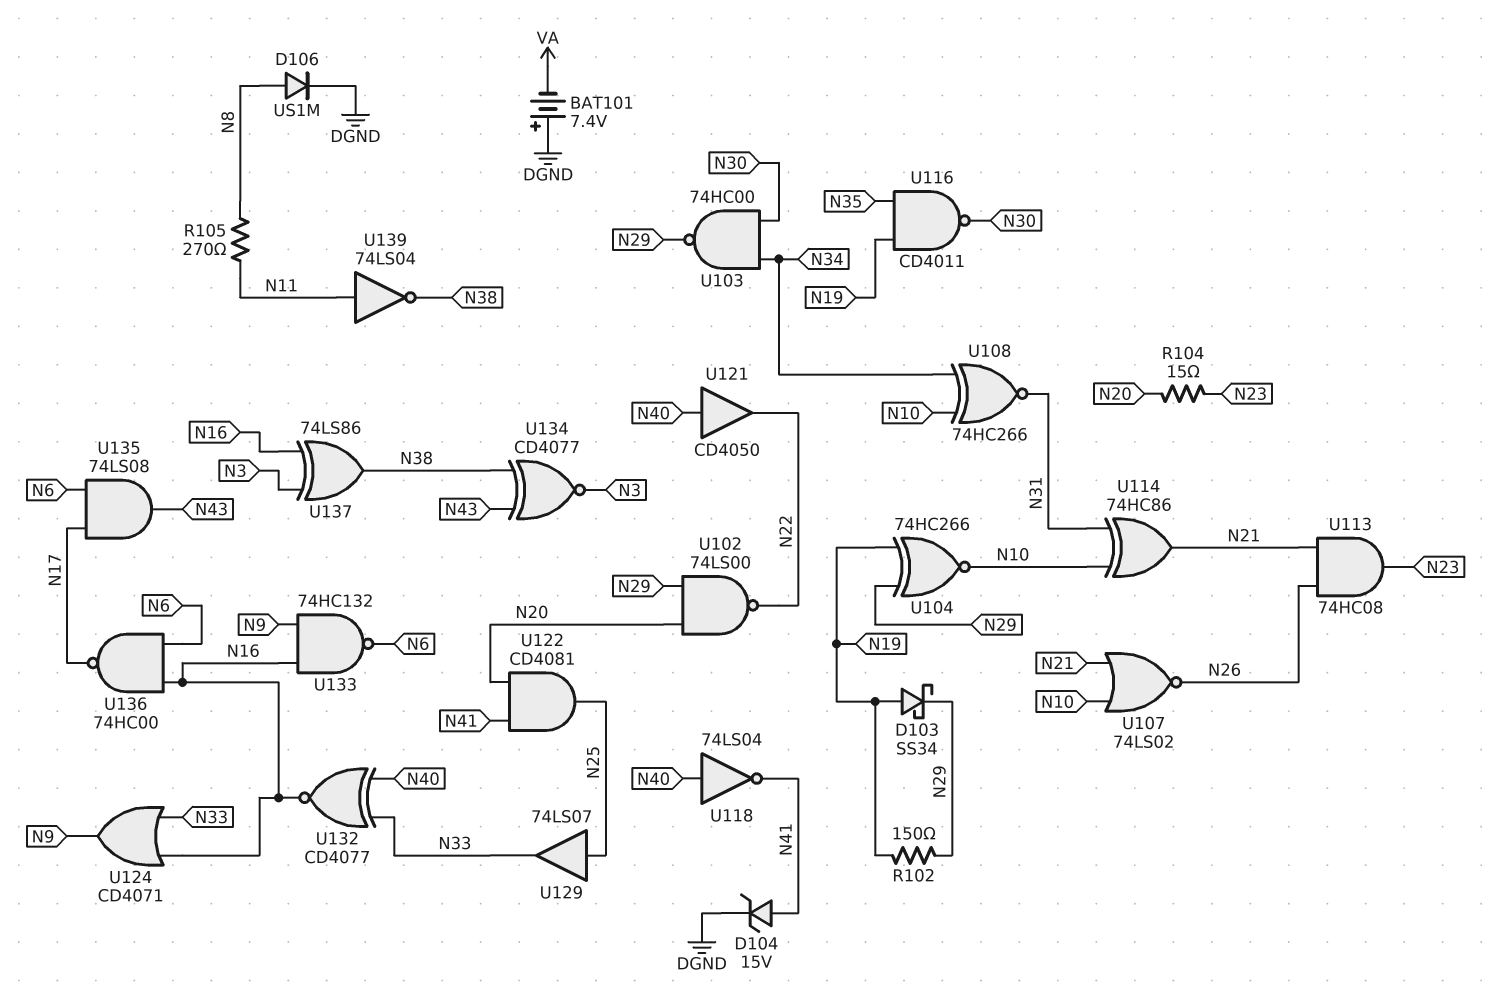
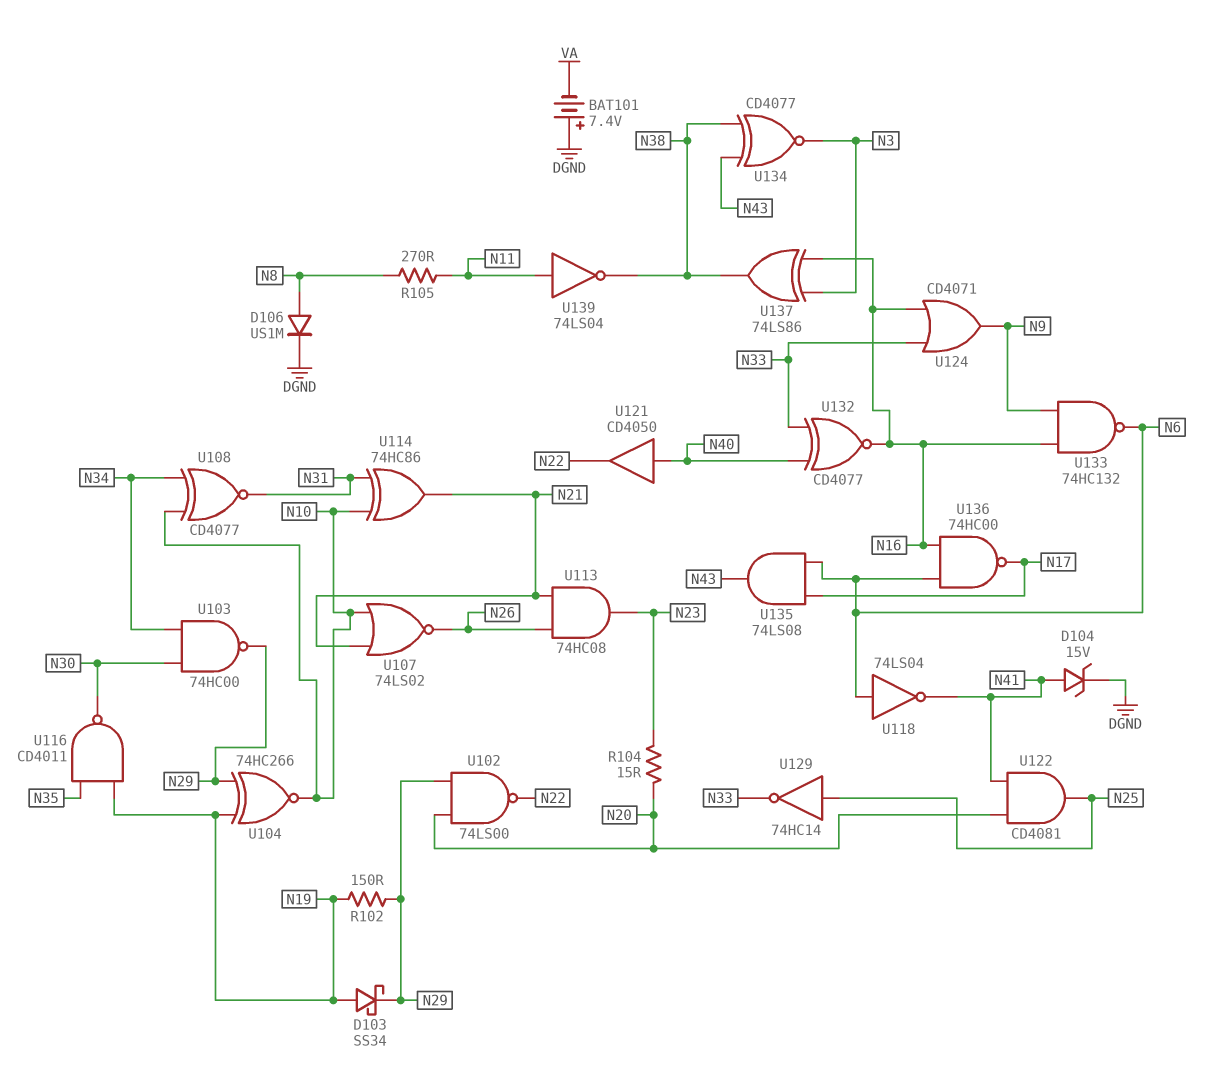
U108: XNOR 74HC266 (in N10, in N34, out N31) -> XNOR CD4077 (in N10, in N34, out N31)
U118: NOT 74LS04 (in N40, out N41) -> NOT 74LS04 (in N6, out N41)
U129: buffer 74LS07 (in N25, out N33) -> NOT 74HC14 (in N25, out N33)

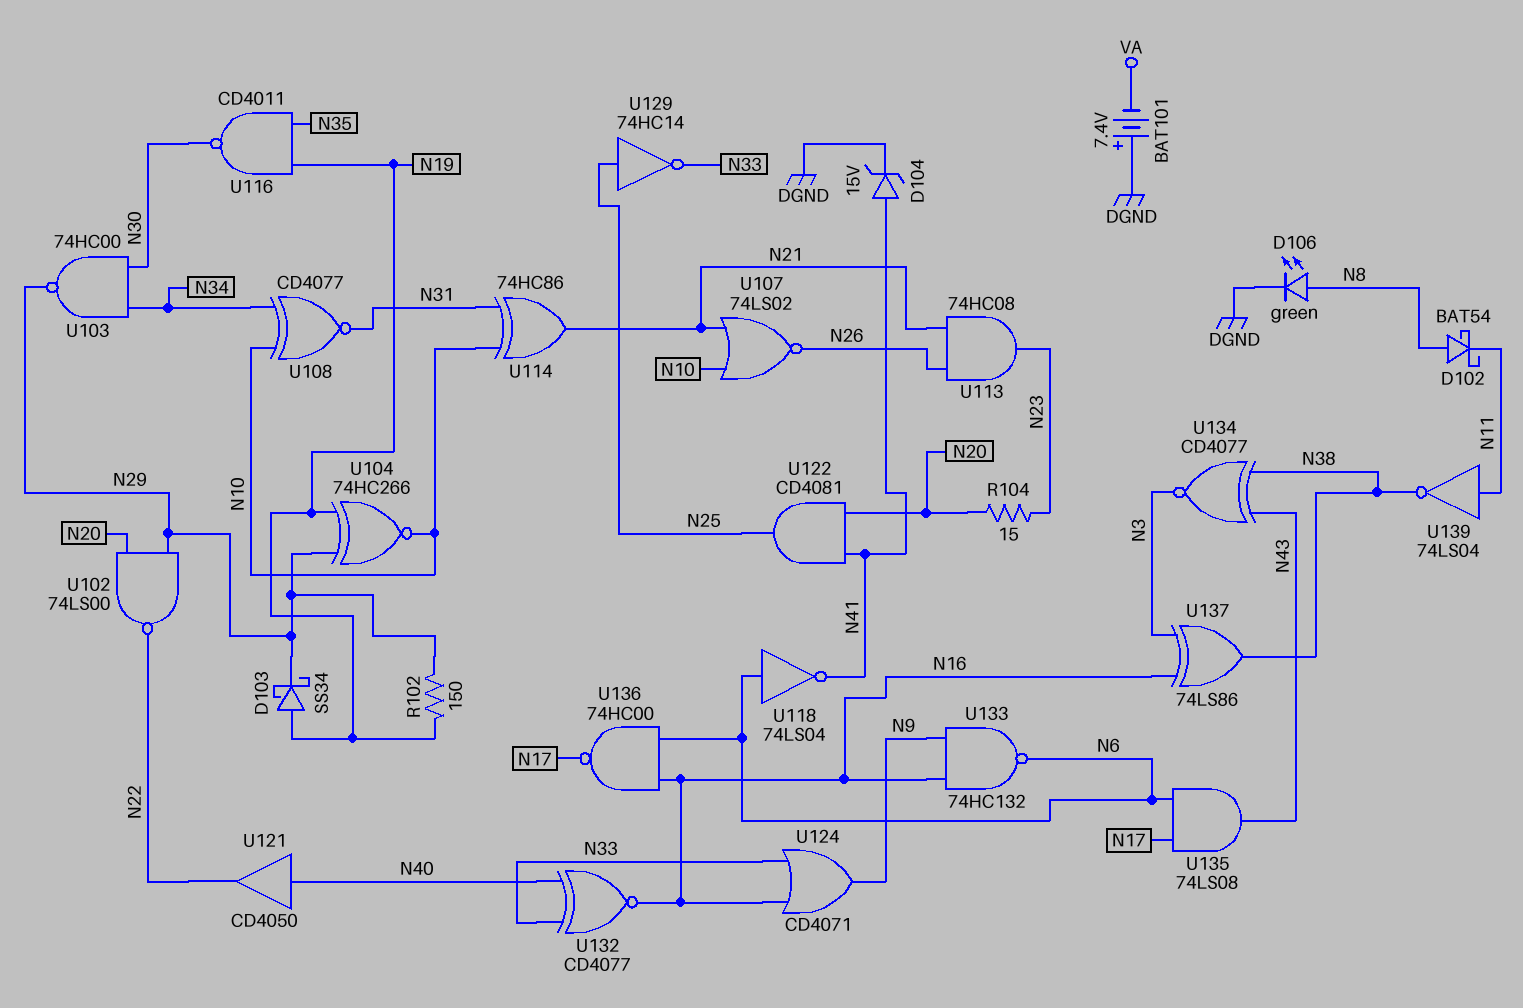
D102: none -> schottky BAT54 (A N8, K N11)
D106: diode US1M (A N8, K DGND) -> LED green (A N8, K DGND)
R105: 270 (N8, N11) -> none

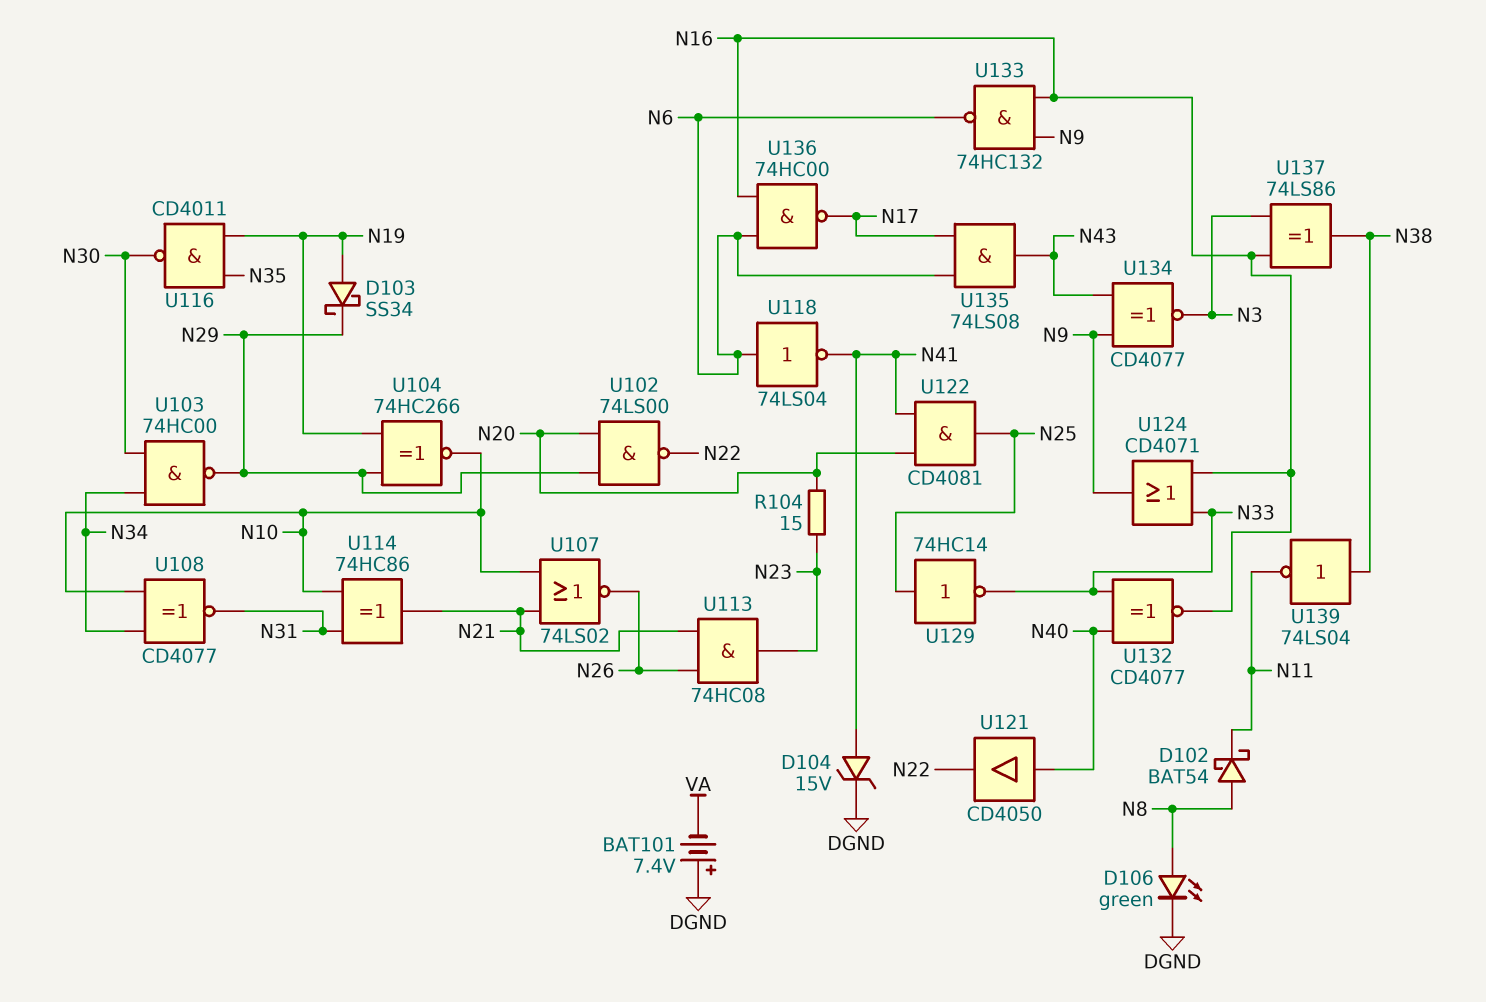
R102: 150 (N19, N29) -> none
U134: XNOR CD4077 (in N38, in N43, out N3) -> XNOR CD4077 (in N9, in N43, out N3)
U139: NOT 74LS04 (in N11, out N38) -> NOT 74LS04 (in N38, out N11)

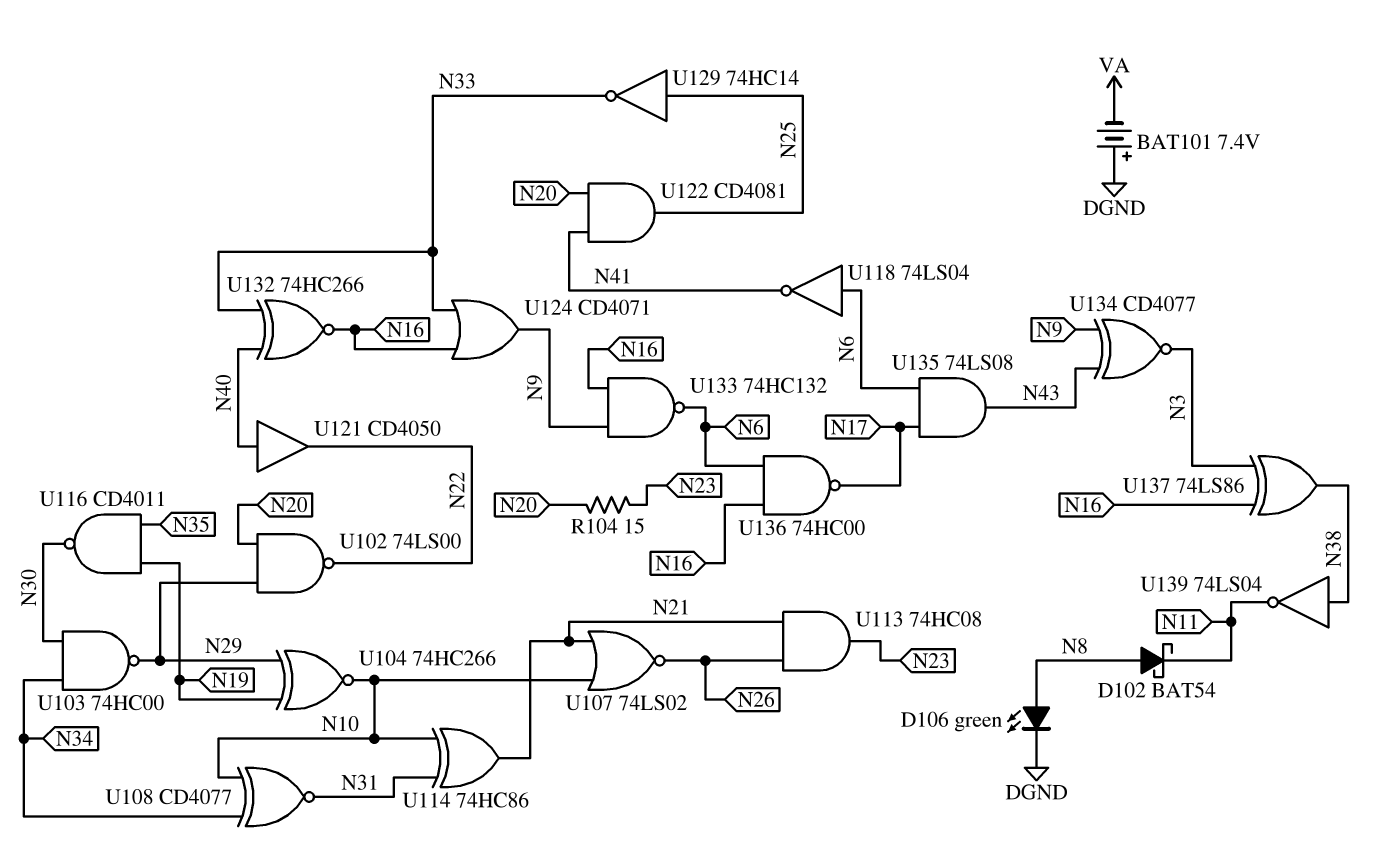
D103: schottky SS34 (A N19, K N29) -> none
D104: zener 15V (A N41, K DGND) -> none
U132: XNOR CD4077 (in N33, in N40, out N16) -> XNOR 74HC266 (in N33, in N40, out N16)

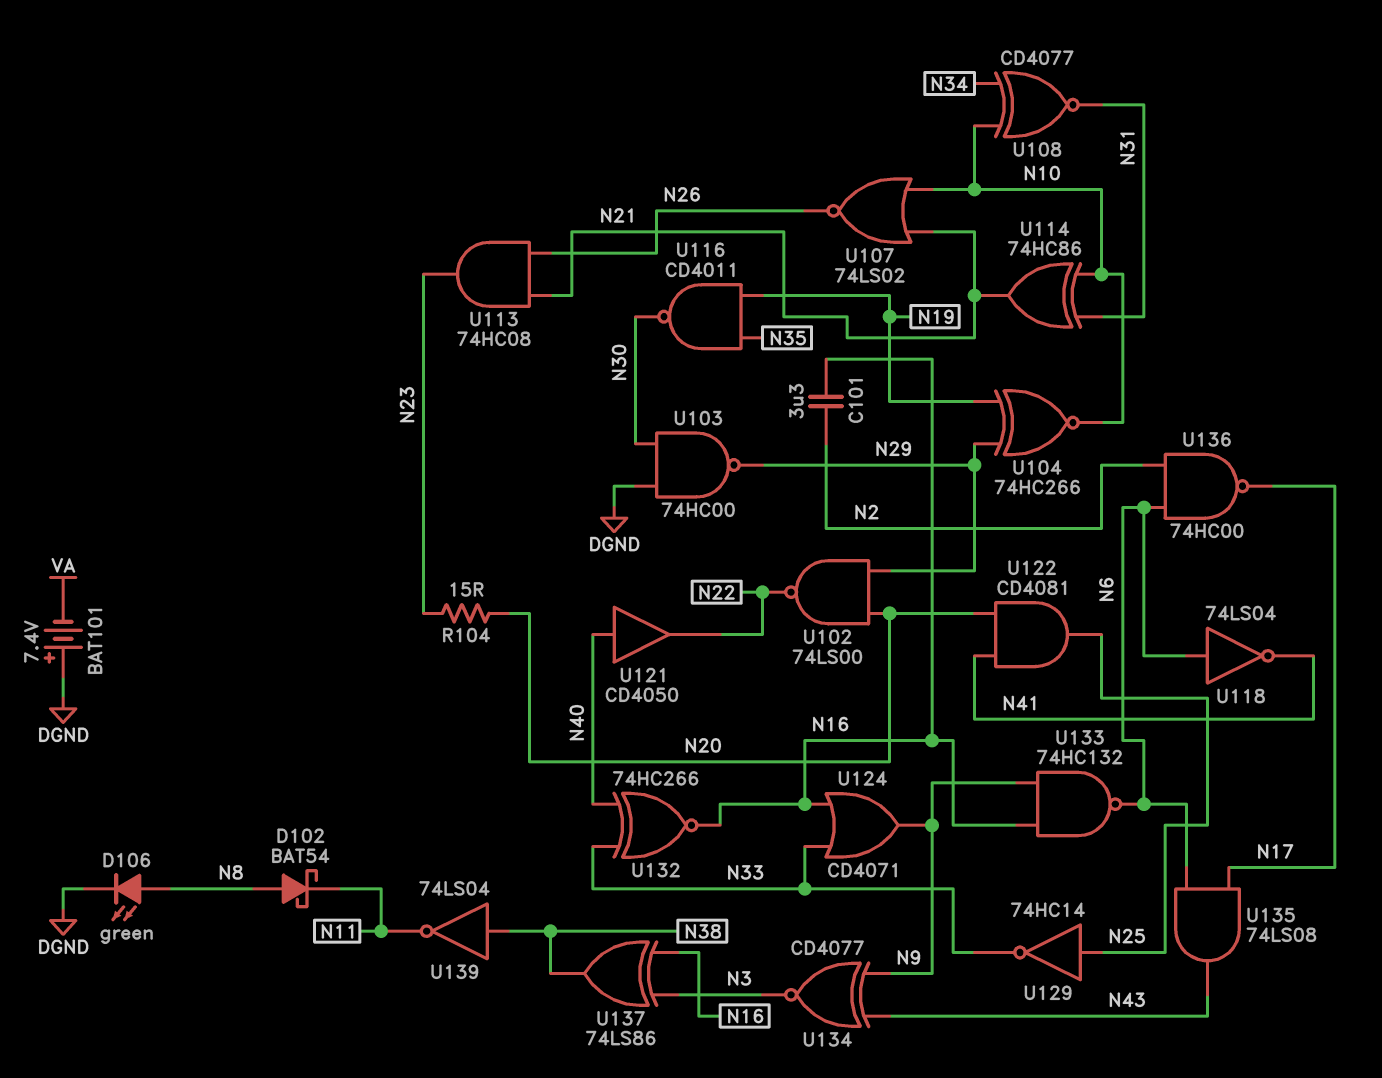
C101: none -> 3.3uF (N2, N16)
U103: NAND 74HC00 (in N30, in N34, out N29) -> NAND 74HC00 (in DGND, in N30, out N29)
U136: NAND 74HC00 (in N6, in N16, out N17) -> NAND 74HC00 (in N2, in N6, out N17)

